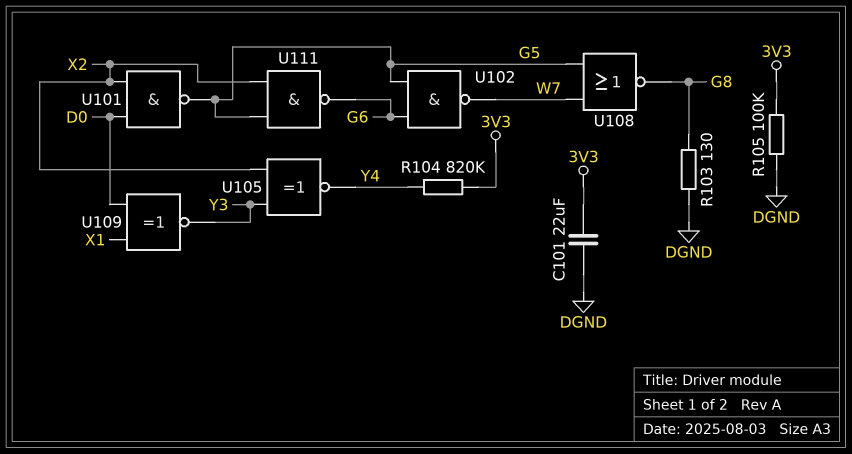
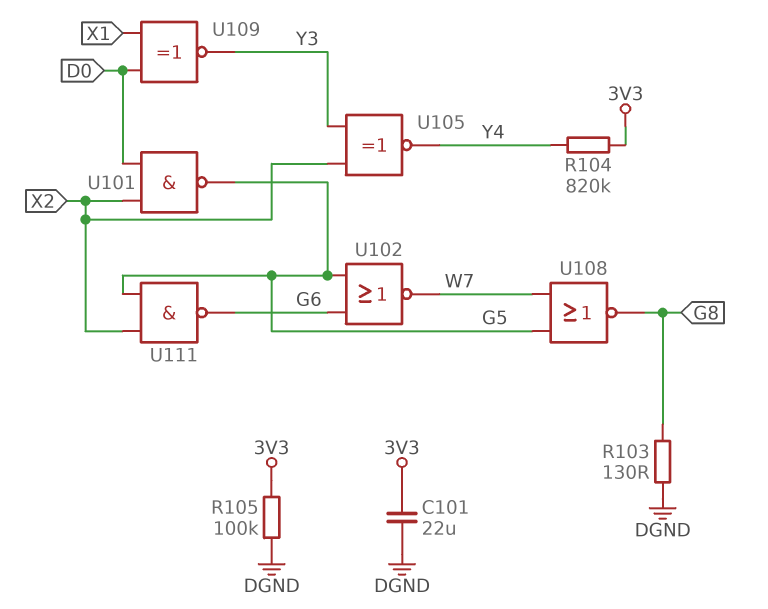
U102: NAND (in G5, in G6, out W7) -> NOR (in G5, in G6, out W7)

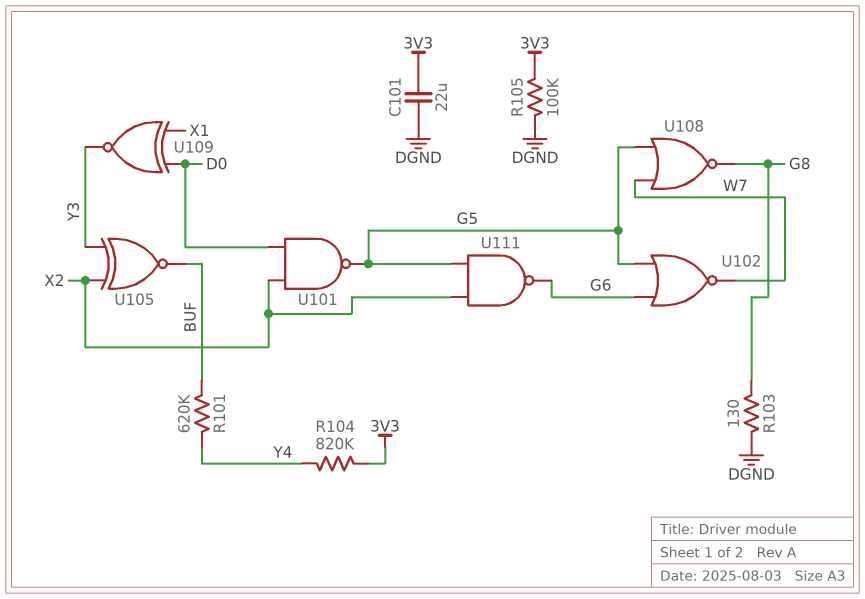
R101: none -> 620k (BUF, Y4)
U105: XNOR (in X2, in Y3, out Y4) -> XNOR (in X2, in Y3, out BUF)

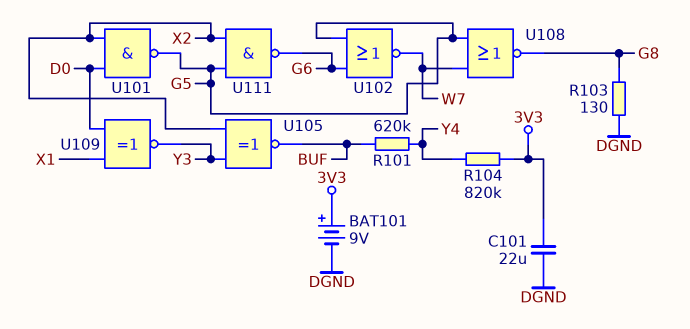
BAT101: none -> 9V (plus 3V3, minus DGND)
R105: 100k (3V3, DGND) -> none

